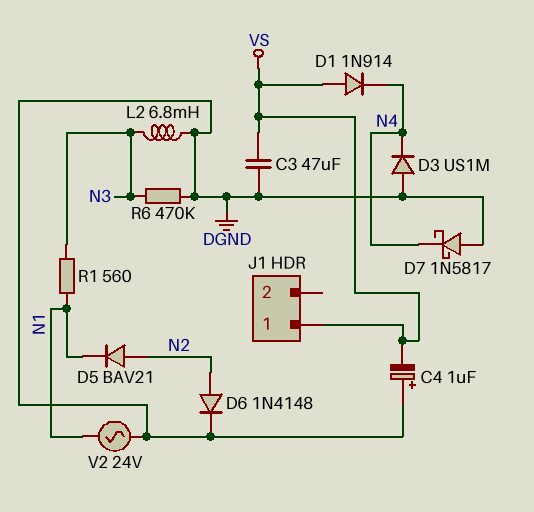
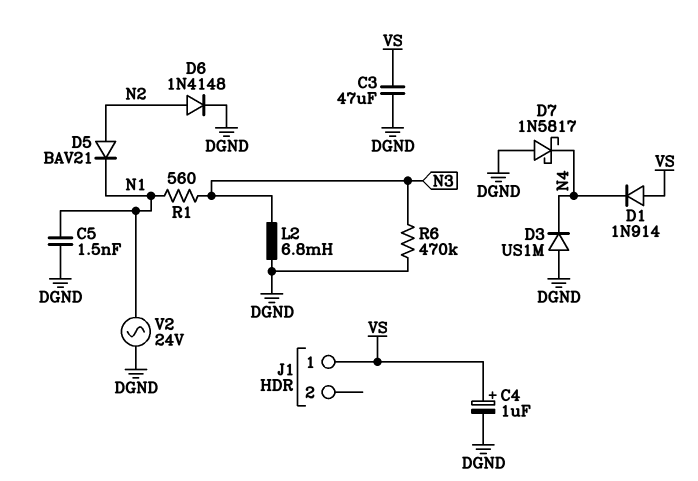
C4: 1uF (plus DGND, minus VS) -> 1uF (plus VS, minus DGND)
C5: none -> 1.5nF (DGND, N1)

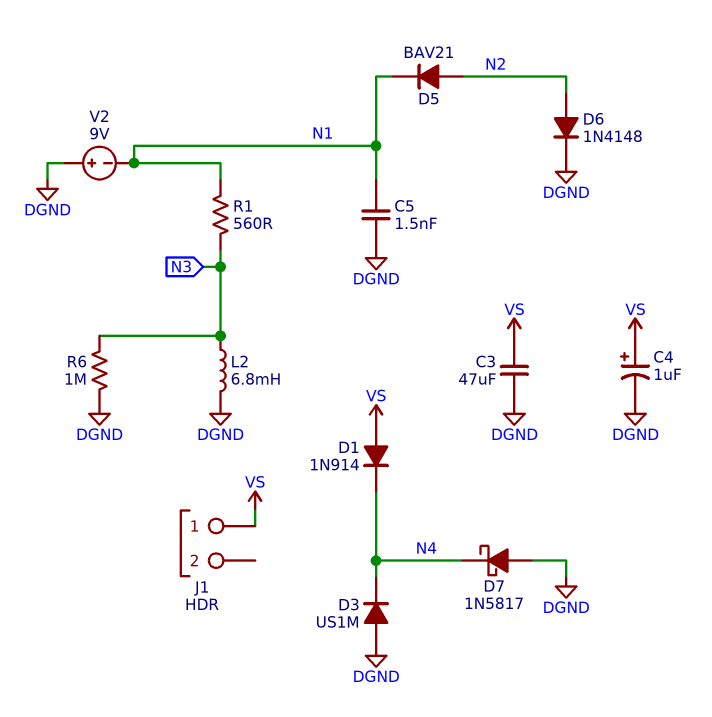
R6: 470k (DGND, N3) -> 1M (DGND, N3)
V2: AC 24V (DGND, N1) -> 9V (plus DGND, minus N1)

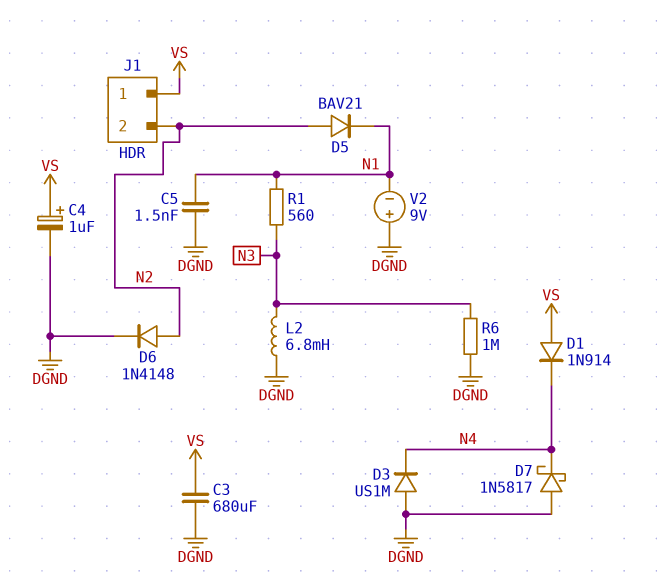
C3: 47uF (DGND, VS) -> 680uF (DGND, VS)
J1 pin 2: none -> N2

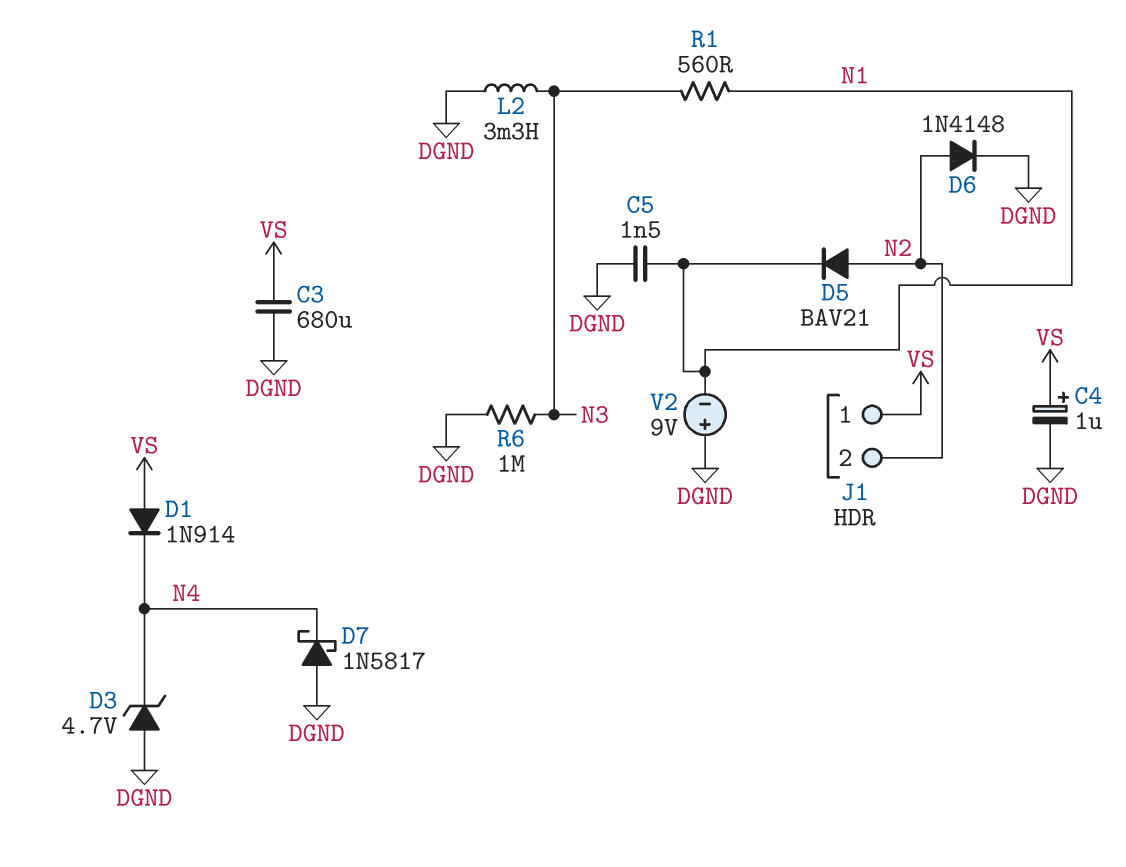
D3: diode US1M (A DGND, K N4) -> zener 4.7V (A DGND, K N4)
L2: 6.8mH (DGND, N3) -> 3.3mH (DGND, N3)

